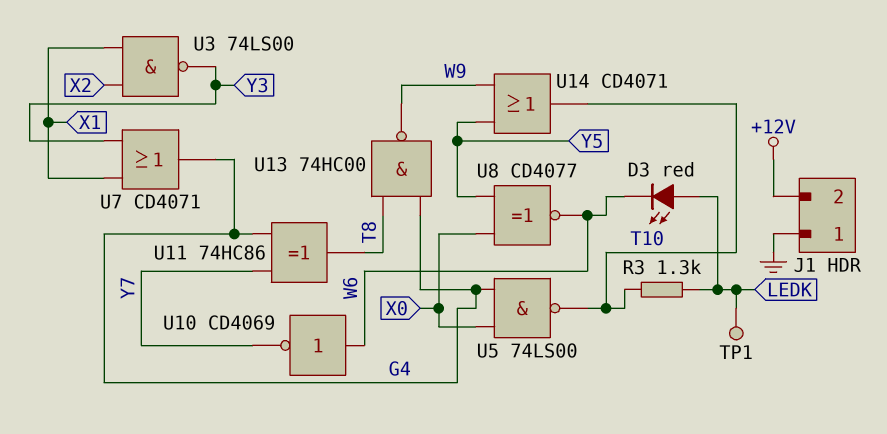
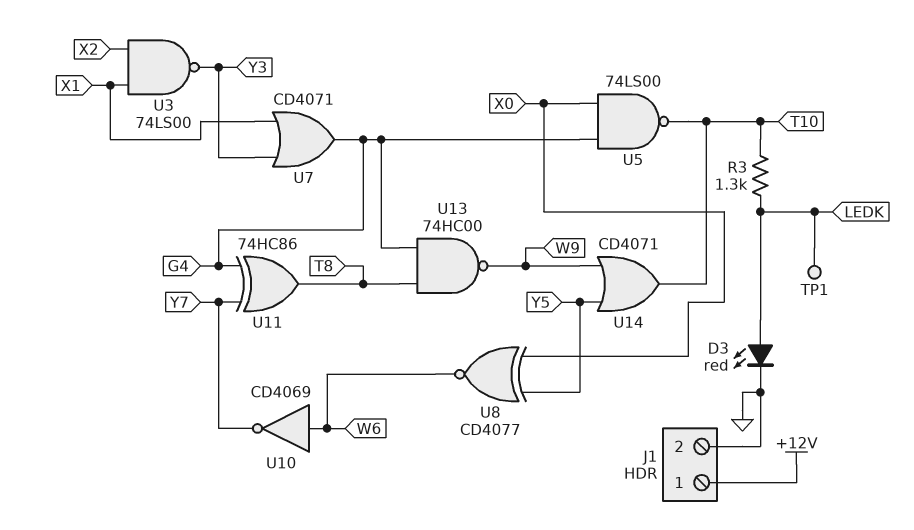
D3: LED red (A LEDK, K W6) -> LED red (A LEDK, K GND)
J1 pin 1: GND -> +12V
J1 pin 2: +12V -> GND

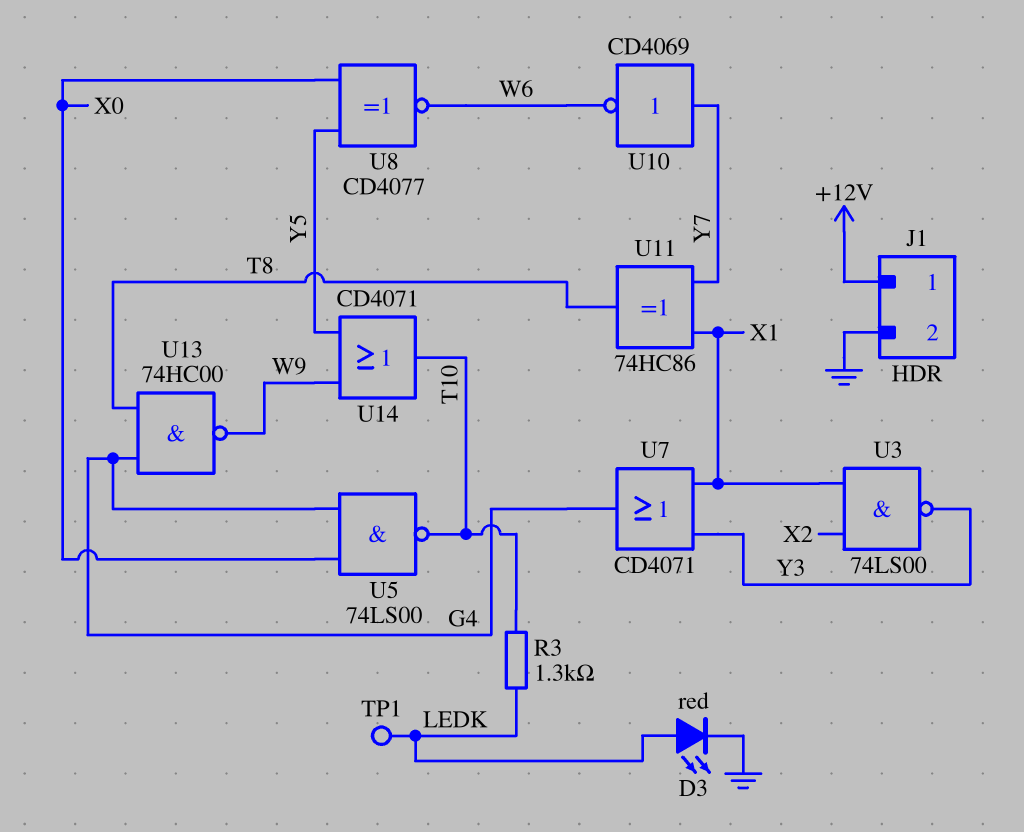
U10: NOT CD4069 (in W6, out Y7) -> NOT CD4069 (in Y7, out W6)
U11: XOR 74HC86 (in G4, in Y7, out T8) -> XOR 74HC86 (in X1, in Y7, out T8)

